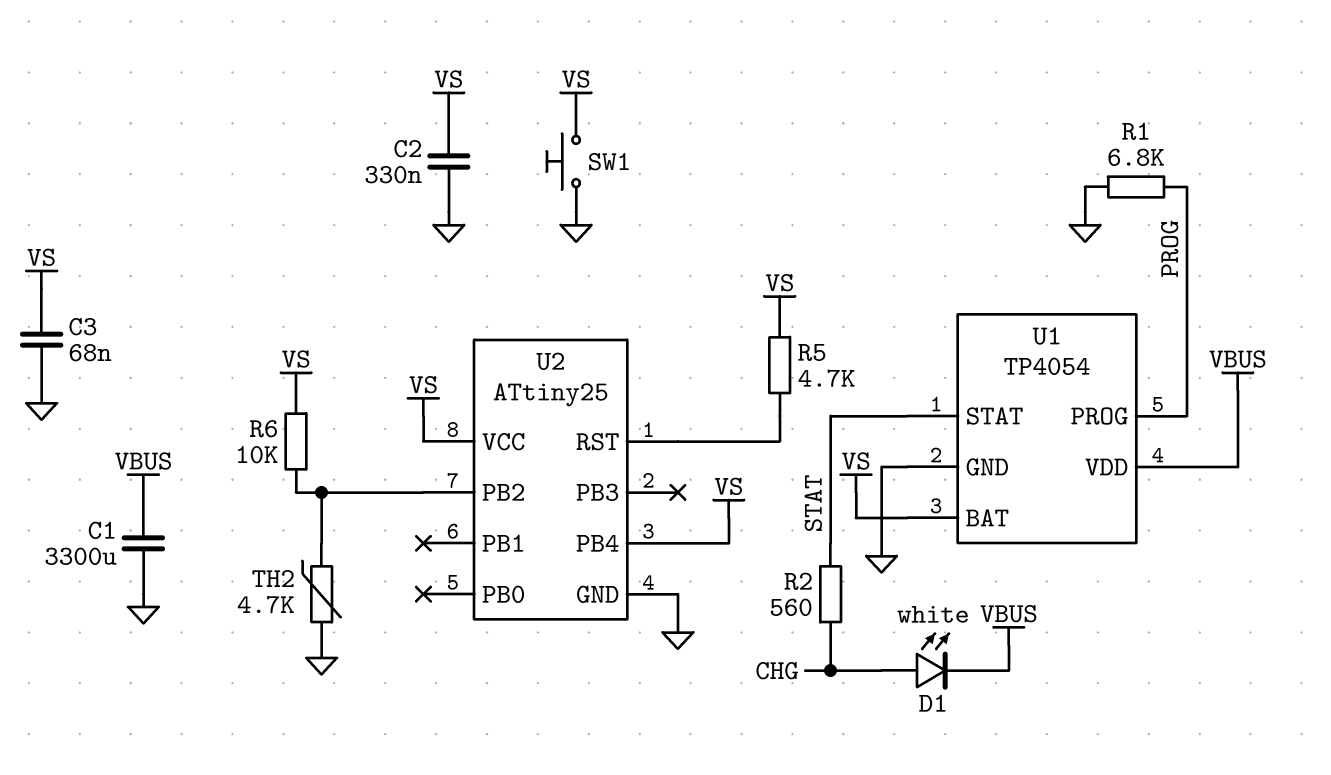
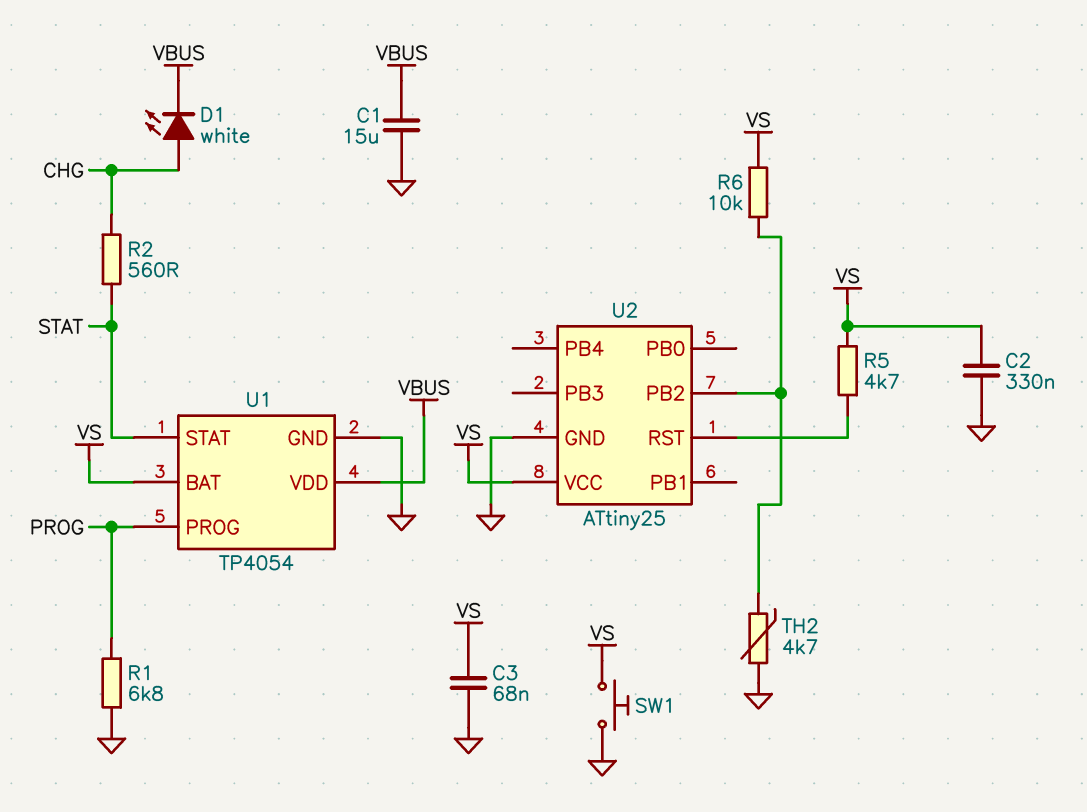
C1: 3300uF (GND, VBUS) -> 15uF (GND, VBUS)
U2 pin PB4: VS -> none

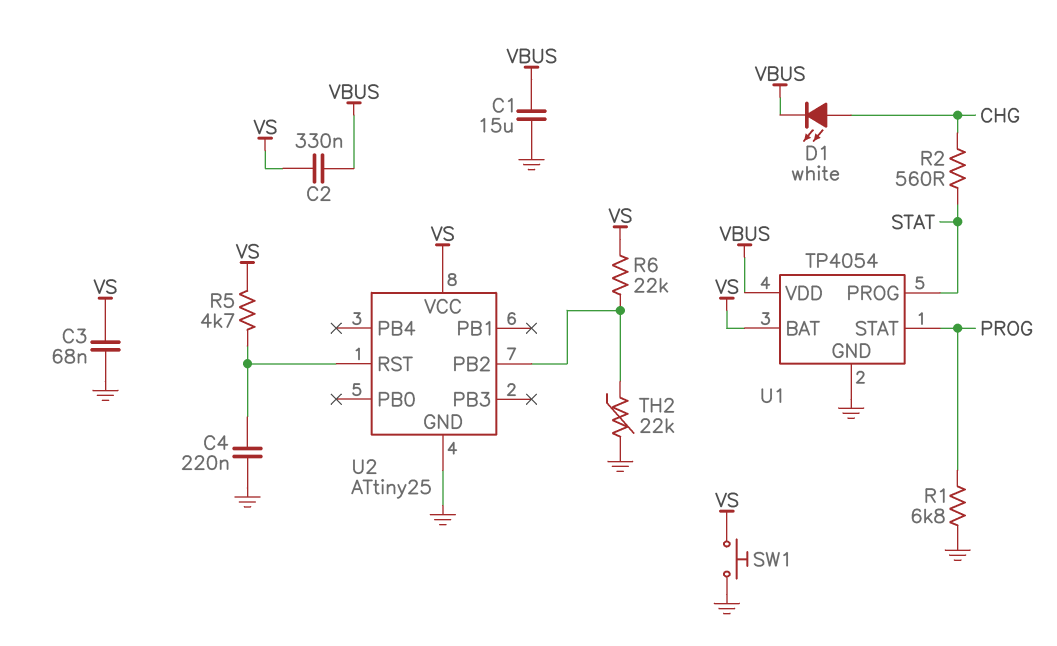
C2: 330nF (GND, VS) -> 330nF (VBUS, VS)
C4: none -> 220nF (GND, U2/RST)
R6: 10k (U2/PB2, VS) -> 22k (U2/PB2, VS)
TH2: 4.7k (GND, U2/PB2) -> 22k (GND, U2/PB2)
U1 pin PROG: PROG -> STAT
U1 pin STAT: STAT -> PROG

